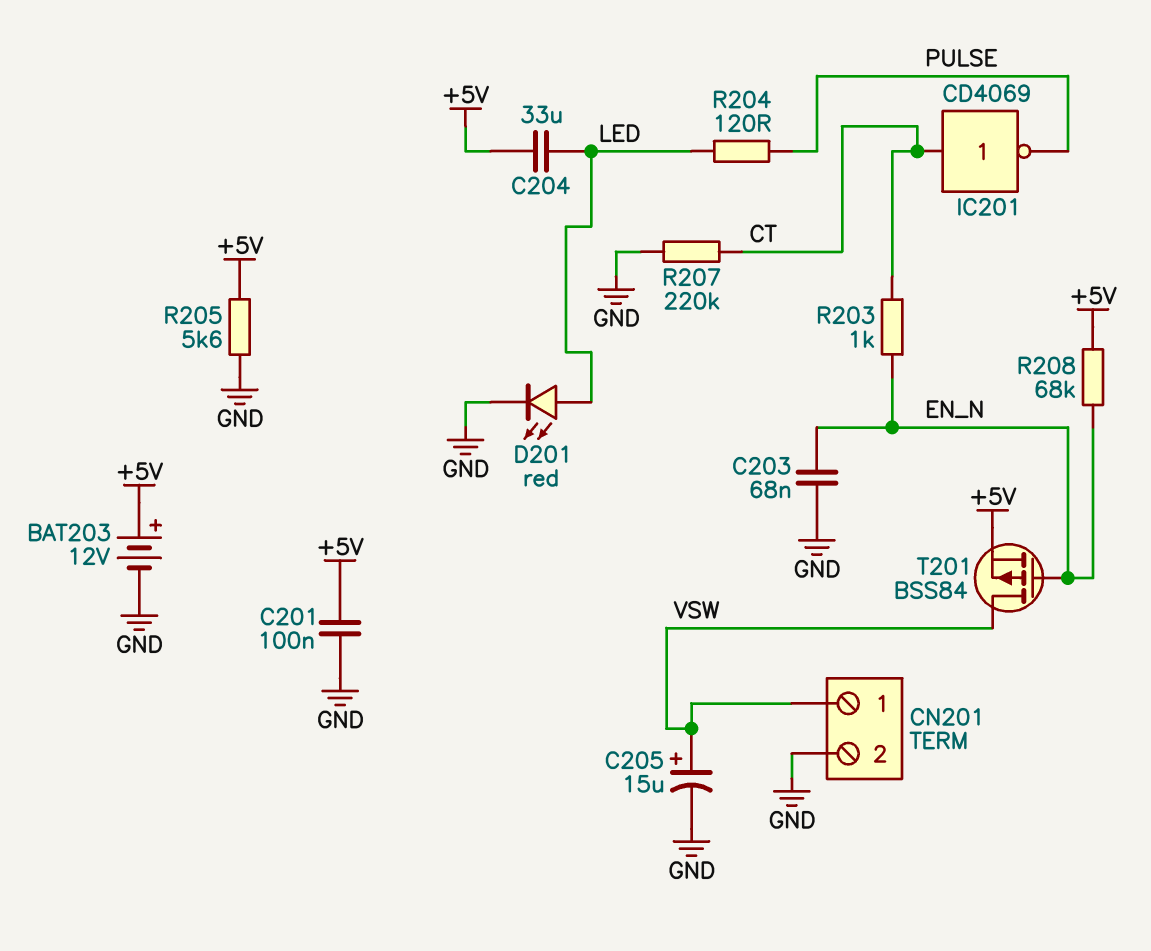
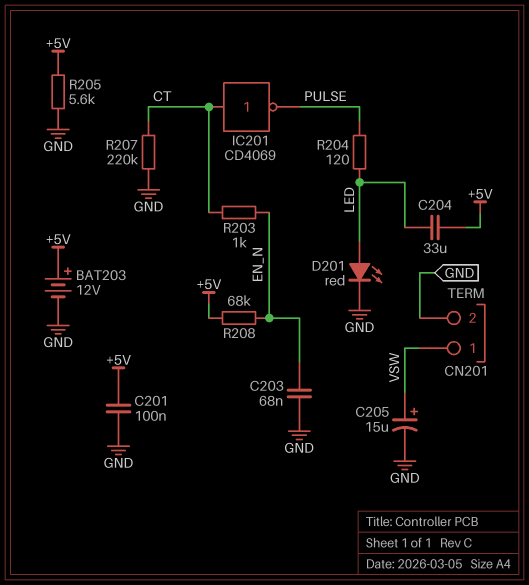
T201: PMOS BSS84 (G EN_N, D VSW, S +5V) -> none

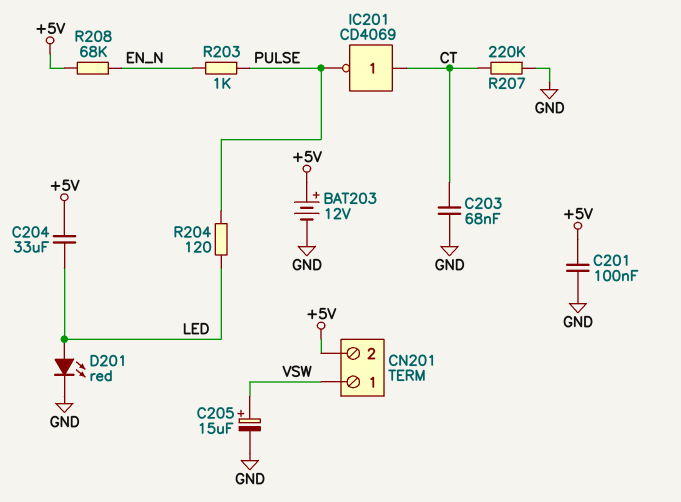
C203: 68nF (EN_N, GND) -> 68nF (CT, GND)
CN201 pin 2: GND -> +5V
R203: 1k (CT, EN_N) -> 1k (EN_N, PULSE)
R205: 5.6k (+5V, GND) -> none

